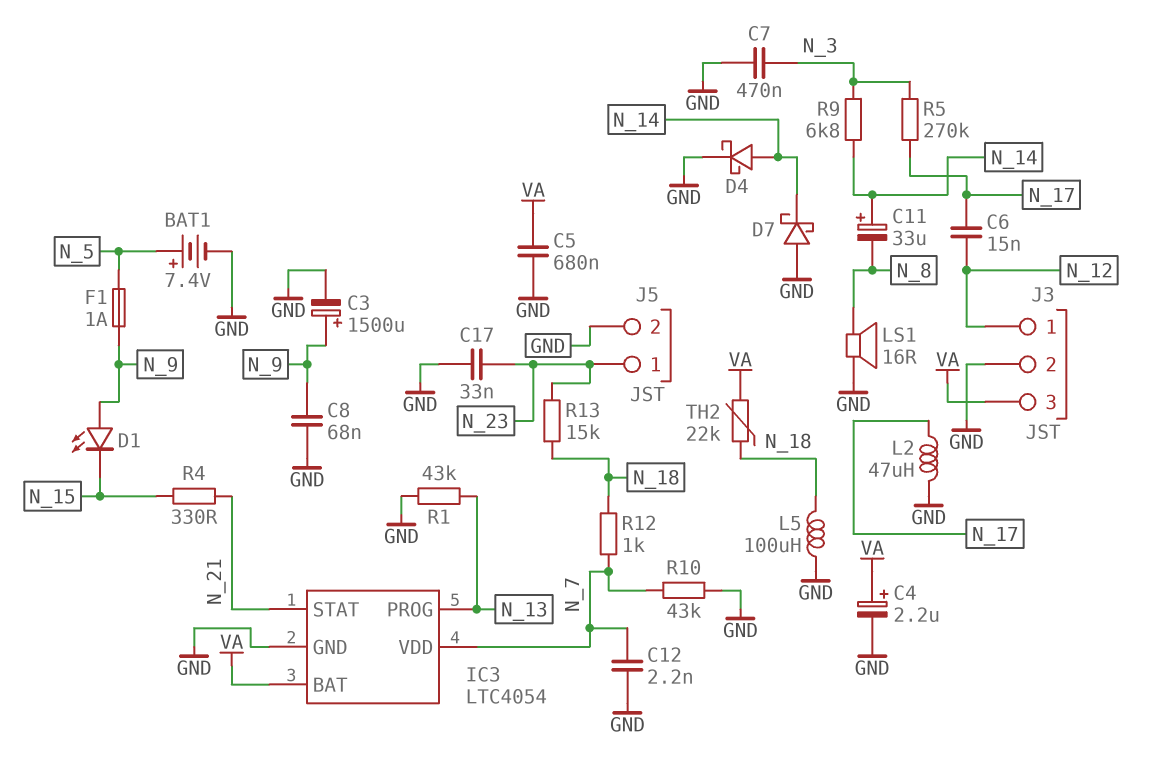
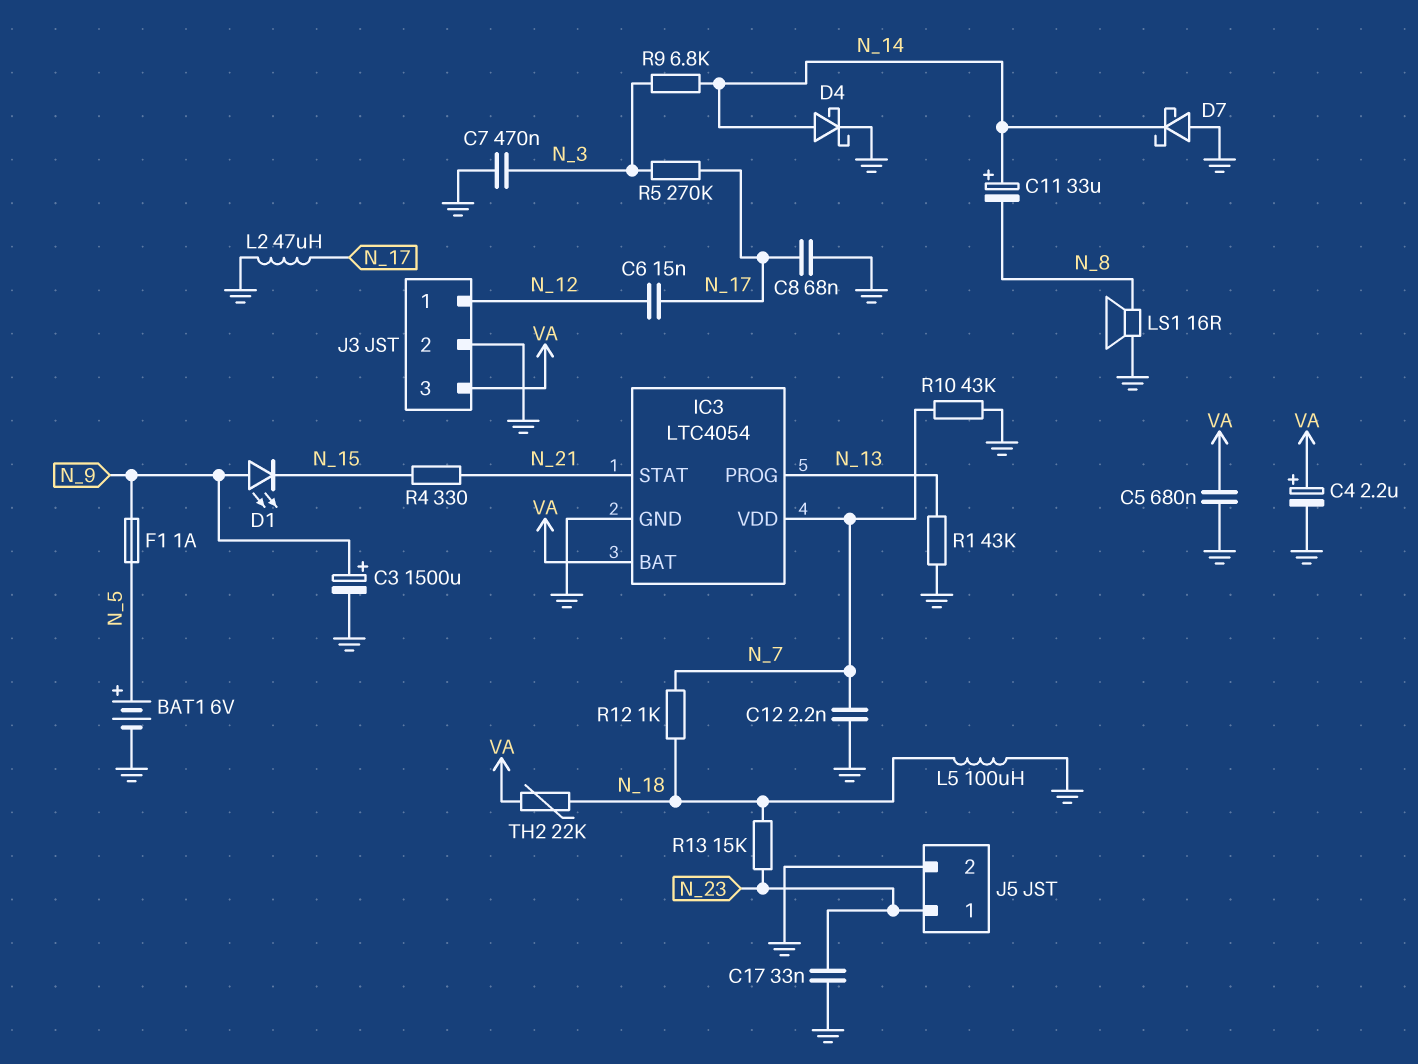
BAT1: 7.4V (plus N_5, minus GND) -> 6V (plus N_5, minus GND)
C8: 68nF (GND, N_9) -> 68nF (GND, N_17)

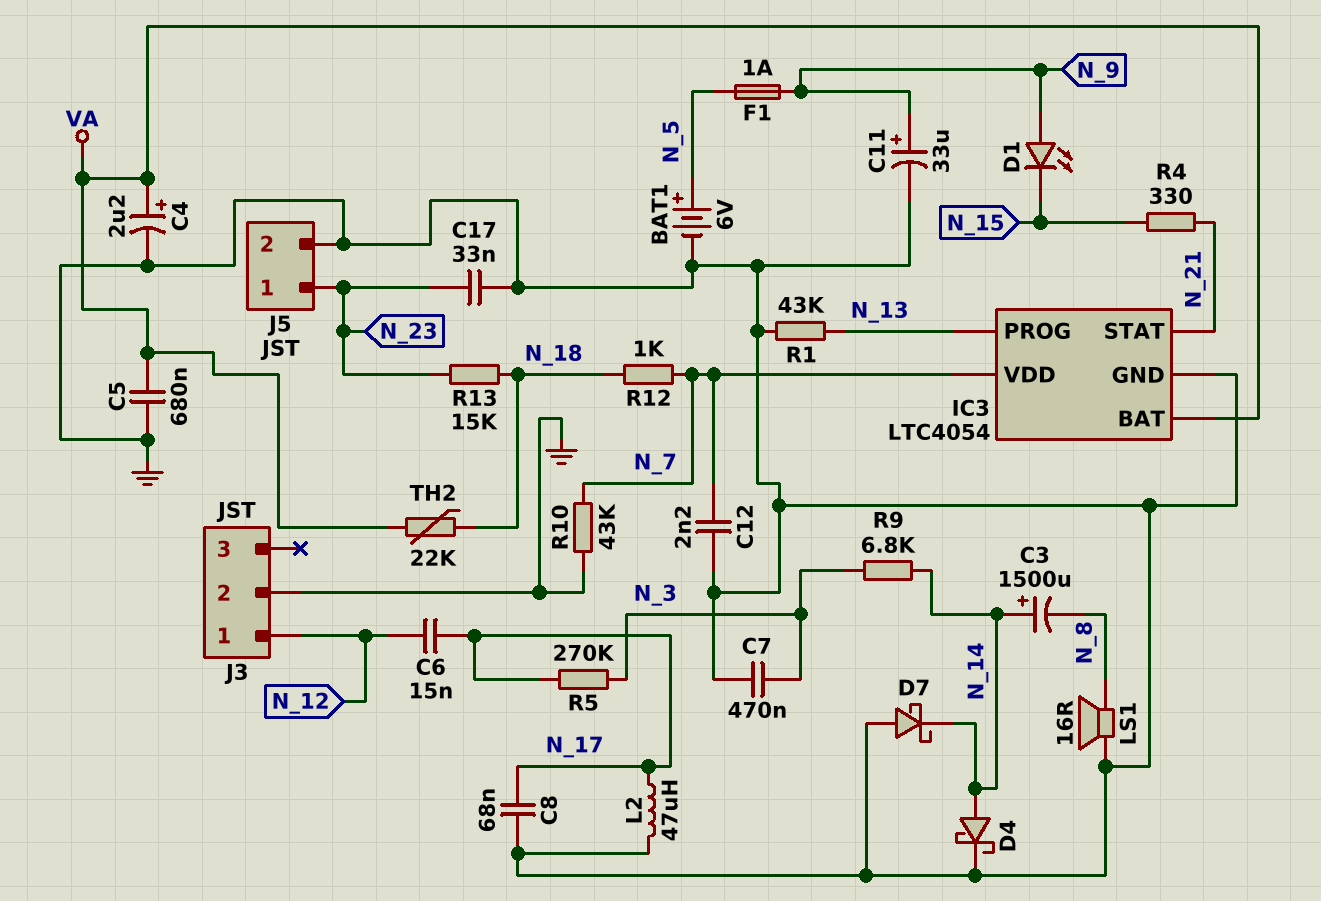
C3: 1500uF (plus N_9, minus GND) -> 1500uF (plus N_14, minus N_8)
C11: 33uF (plus N_14, minus N_8) -> 33uF (plus N_9, minus GND)
J3 pin 3: VA -> none
L5: 100uH (GND, N_18) -> none

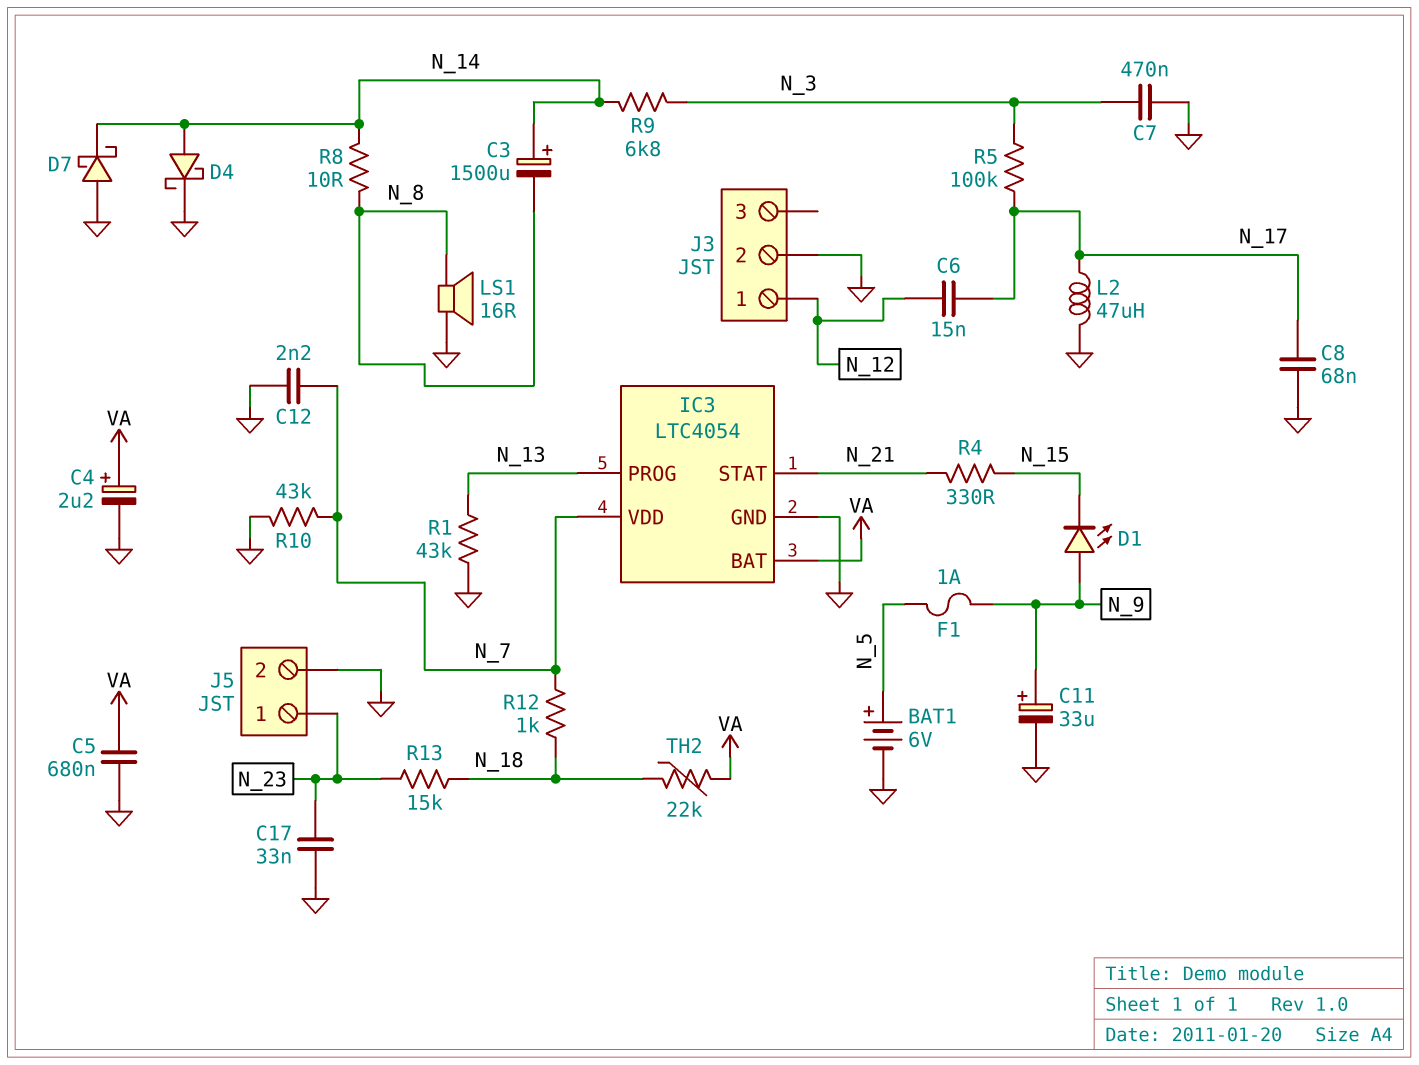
R5: 270k (N_3, N_17) -> 100k (N_3, N_17)
R8: none -> 10 (N_8, N_14)

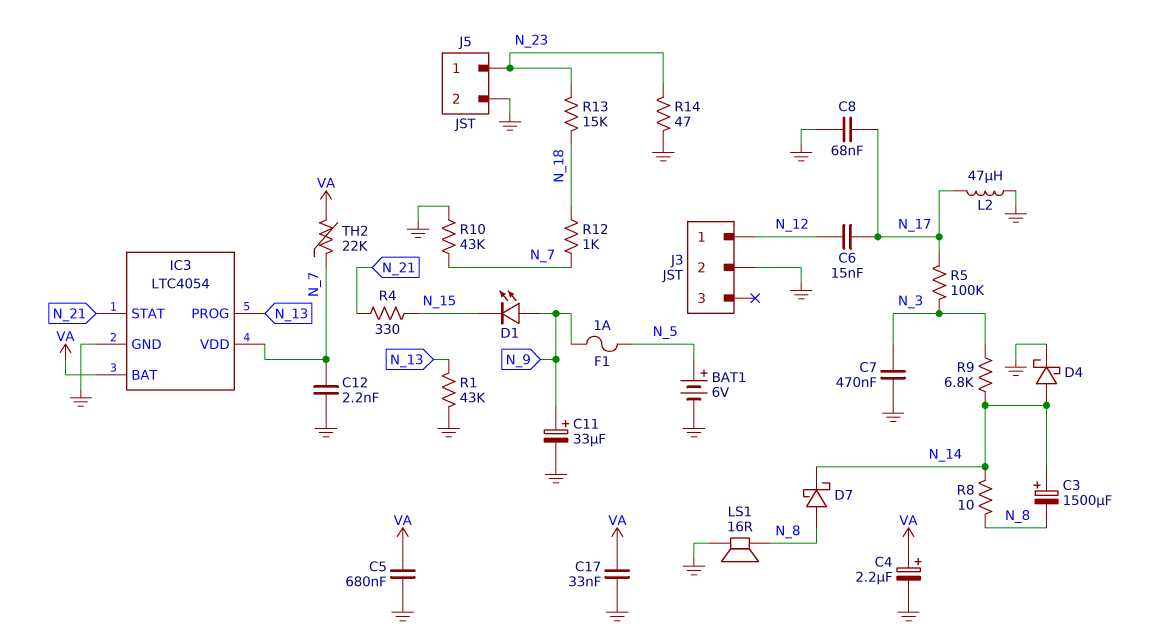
C17: 33nF (GND, N_23) -> 33nF (GND, VA)
D7: schottky (A GND, K N_14) -> schottky (A N_8, K N_14)
R14: none -> 47 (GND, N_23)
TH2: 22k (N_18, VA) -> 22k (N_7, VA)

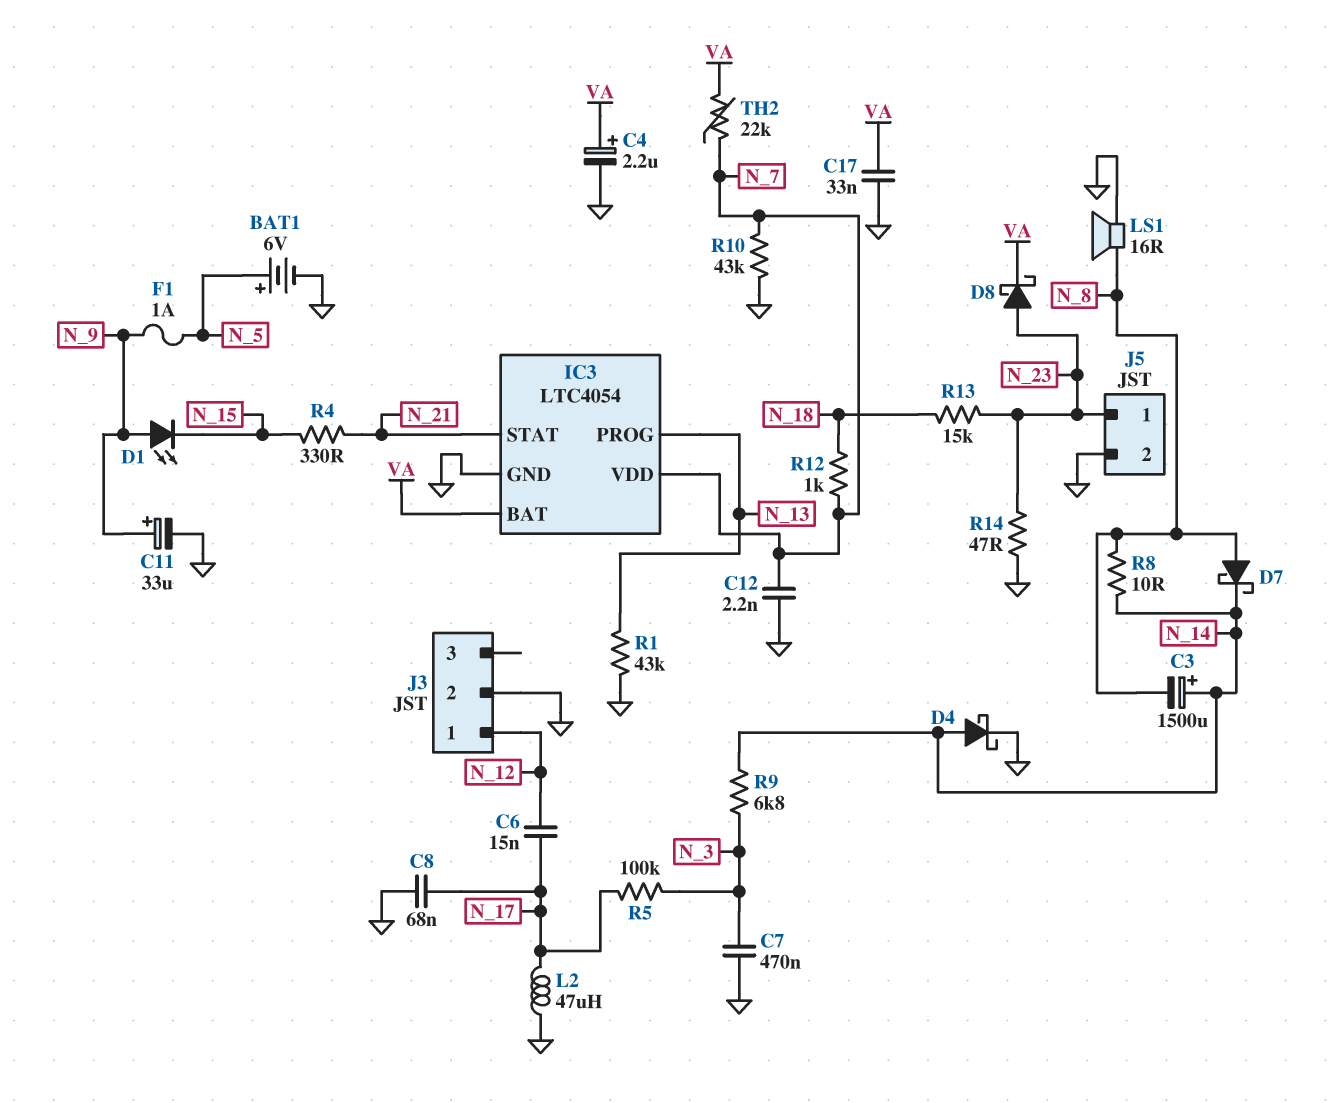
C5: 680nF (GND, VA) -> none
D8: none -> schottky (A N_23, K VA)

